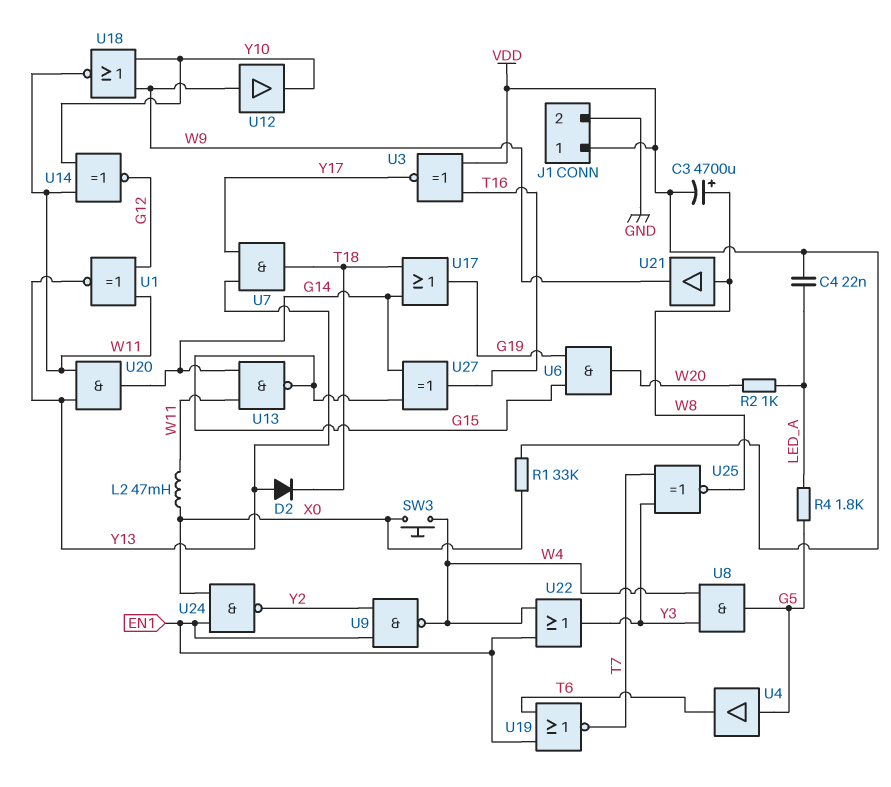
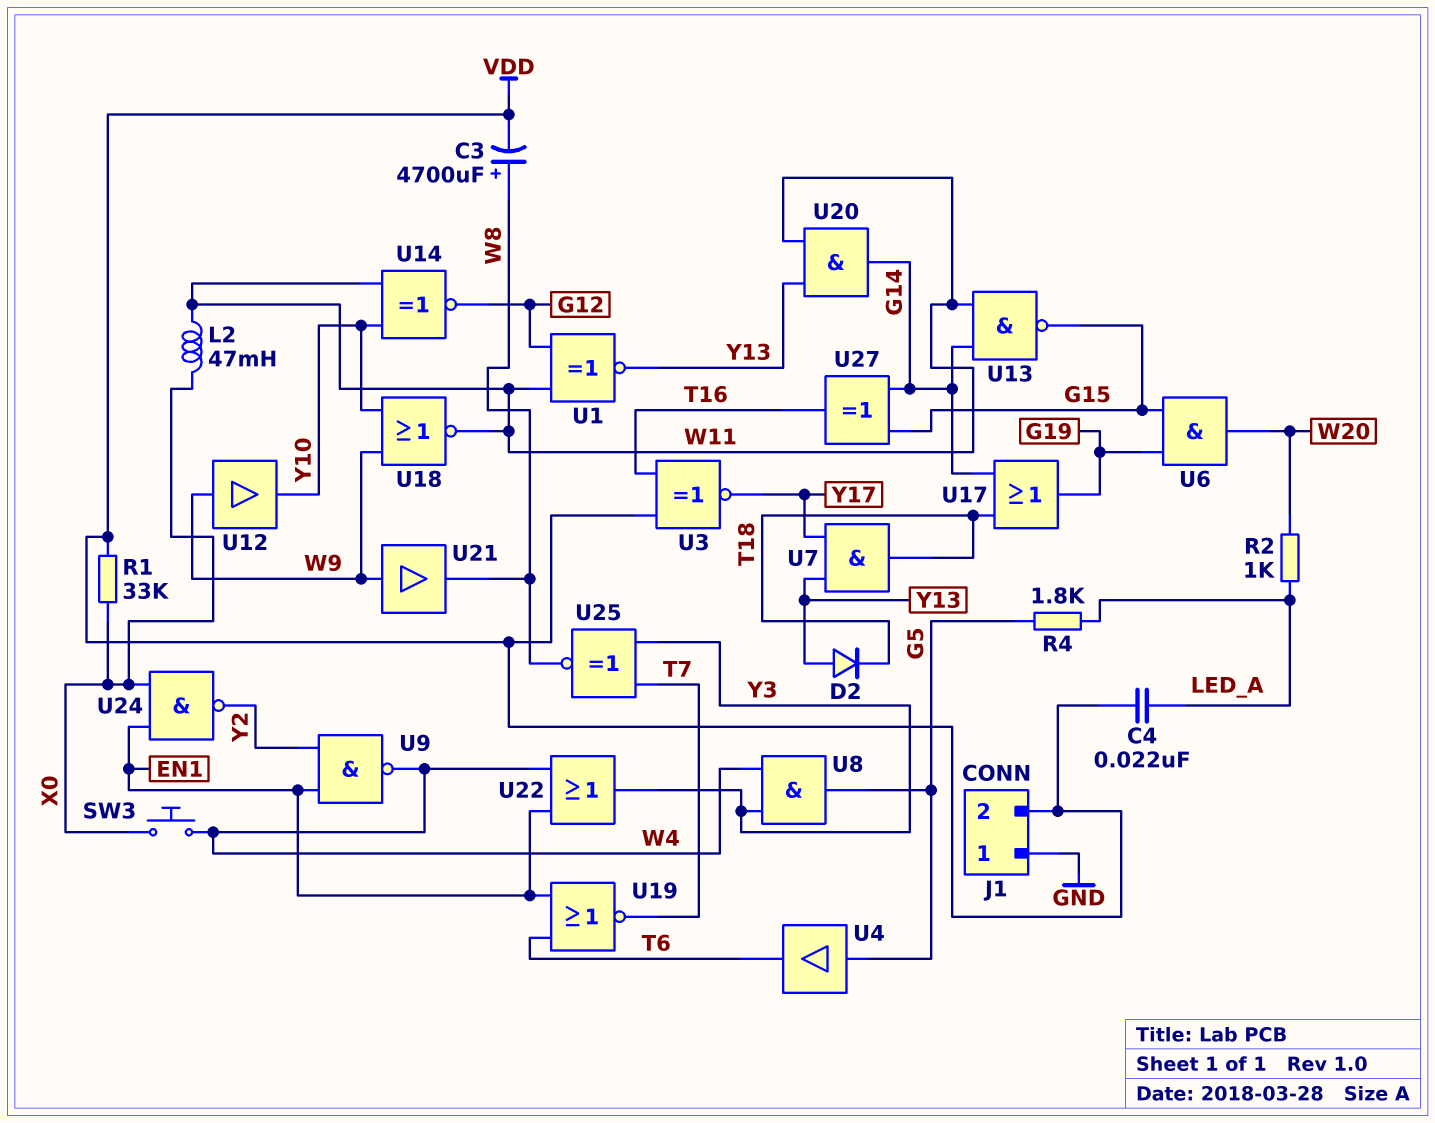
J1 pin 1: VDD -> GND
J1 pin 2: GND -> VDD
U21: buffer (in W8, out W9) -> buffer (in W9, out W8)

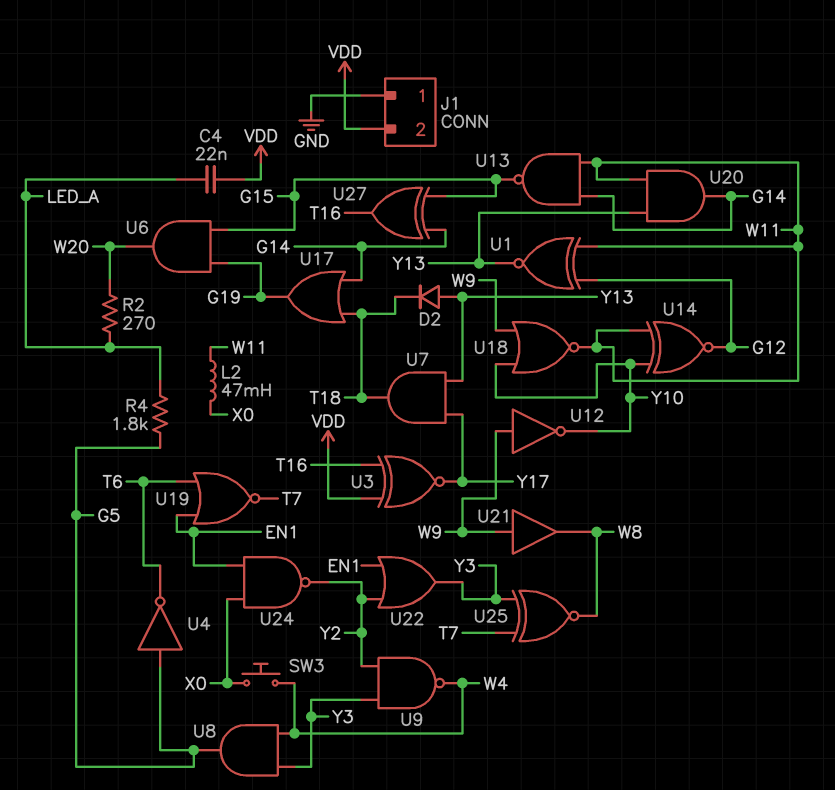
C3: 4700uF (plus W8, minus VDD) -> none
R1: 33k (VDD, X0) -> none
R2: 1k (LED_A, W20) -> 270 (LED_A, W20)
U4: buffer (in G5, out T6) -> NOT (in G5, out T6)
U9: NAND (in EN1, in Y2, out W4) -> NAND (in Y2, in Y3, out W4)
U12: buffer (in W9, out Y10) -> NOT (in W9, out Y10)
U22: OR (in EN1, in W4, out Y3) -> OR (in EN1, in Y2, out Y3)

